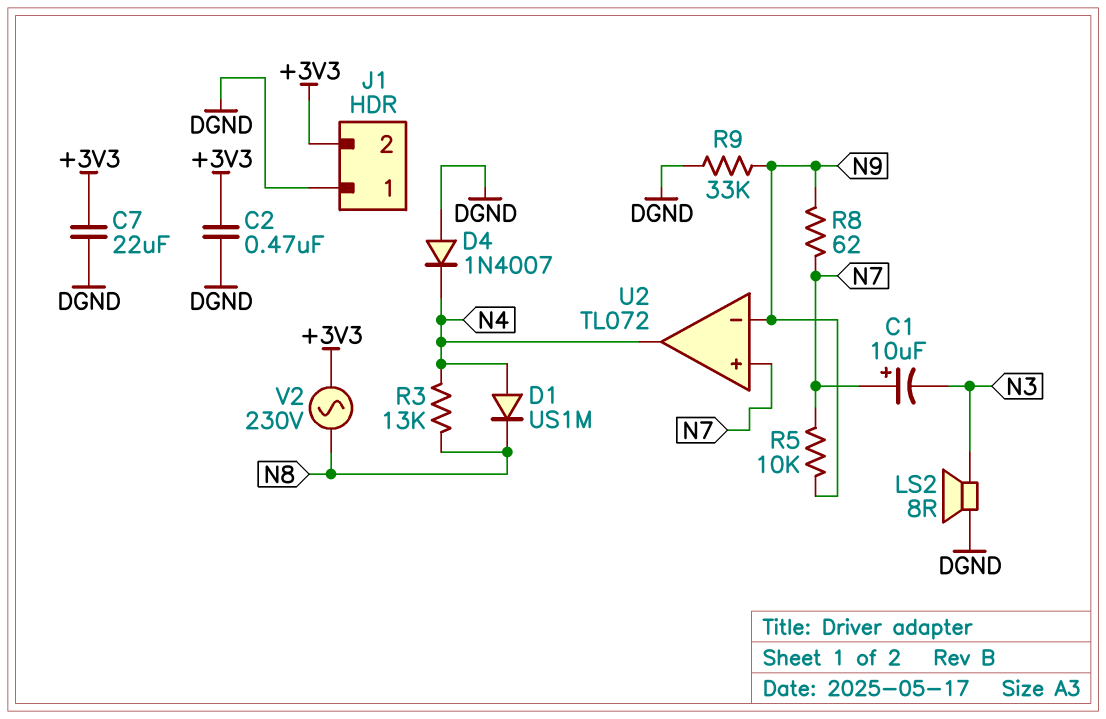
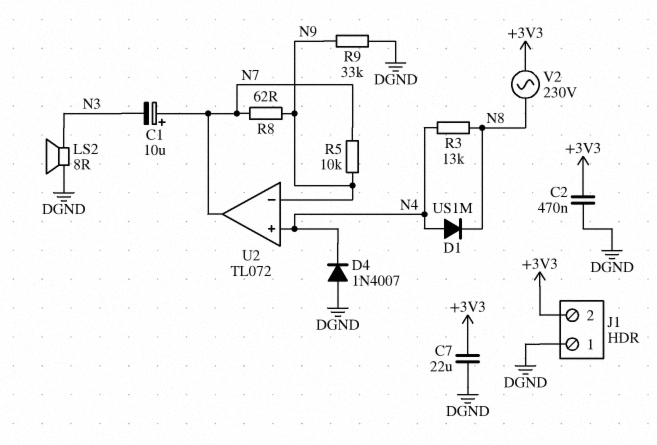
U2 pin in+: N7 -> N4
U2 pin out: N4 -> N7

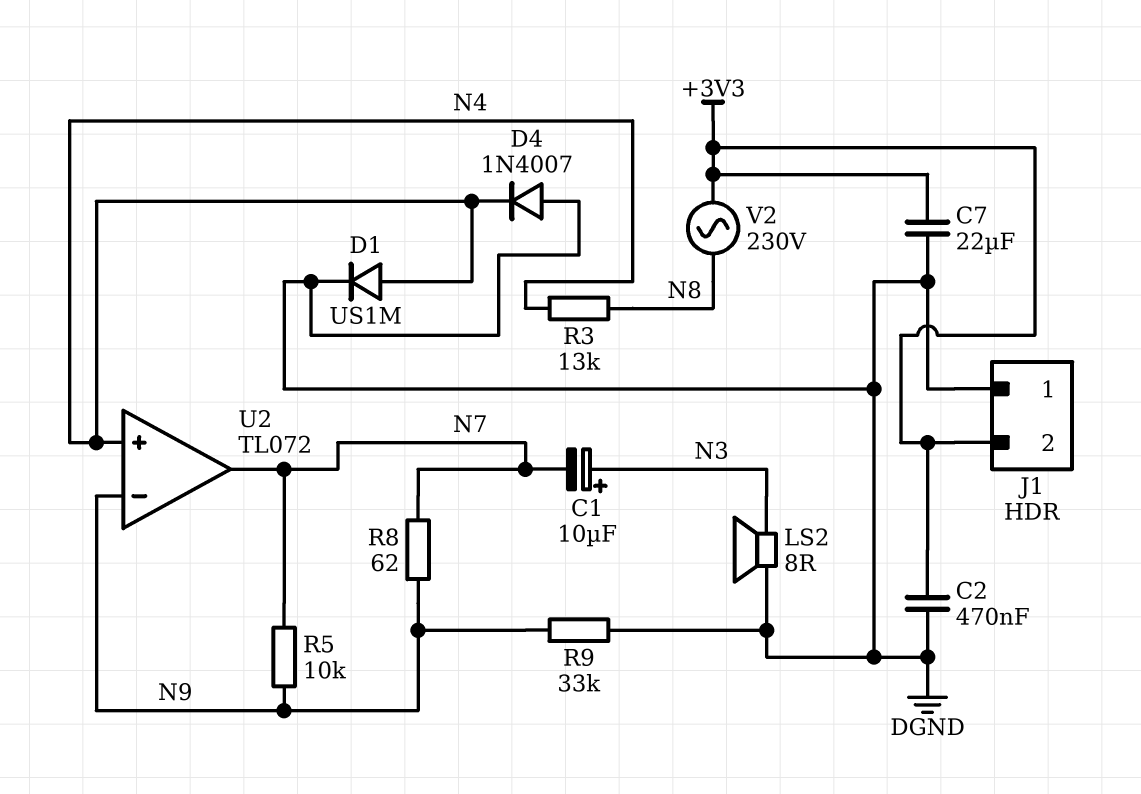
C1: 10uF (plus N7, minus N3) -> 10uF (plus N3, minus N7)
D1: diode US1M (A N4, K N8) -> diode US1M (A N4, K DGND)

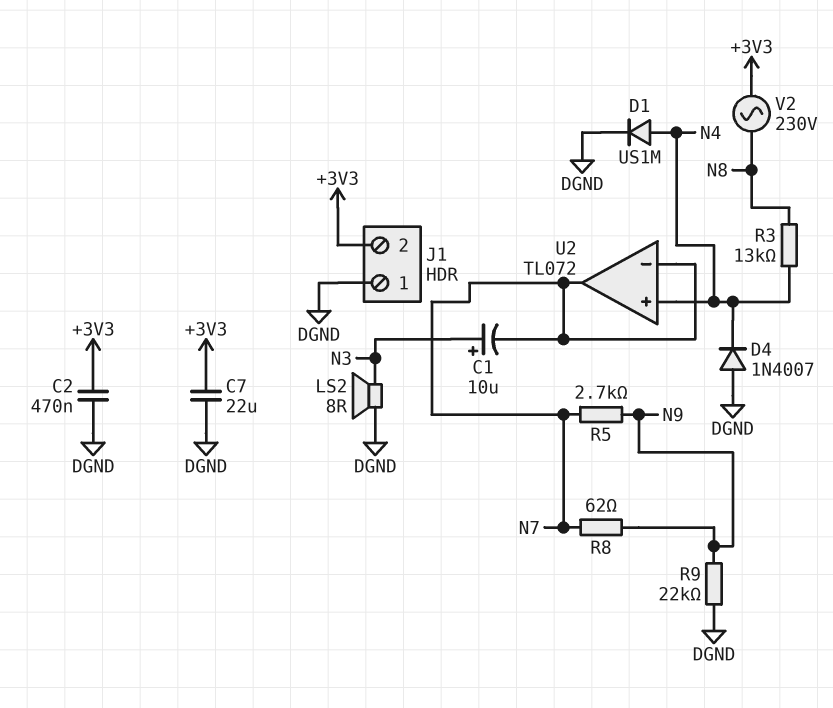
R5: 10k (N7, N9) -> 2.7k (N7, N9)
R9: 33k (DGND, N9) -> 22k (DGND, N9)
U2 pin in-: N9 -> N7

